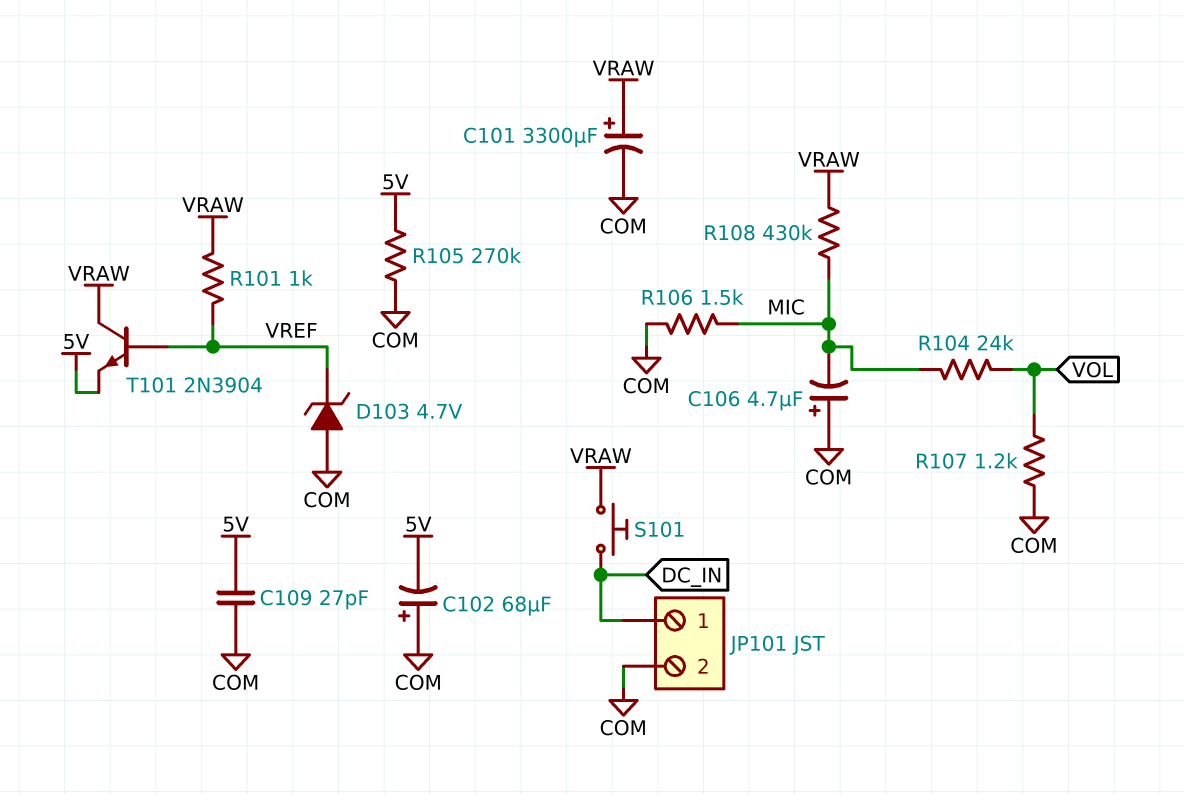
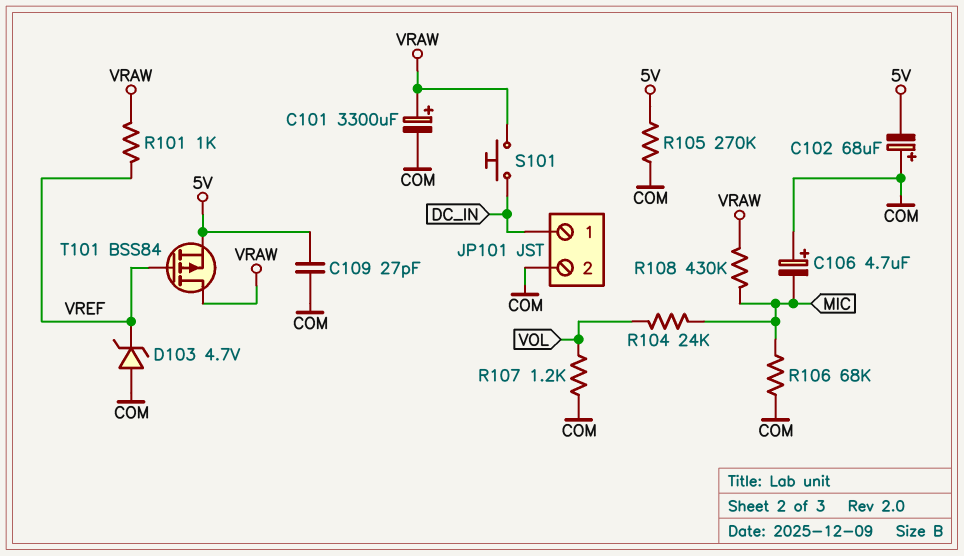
R106: 1.5k (COM, MIC) -> 68k (COM, MIC)
T101: NPN 2N3904 (B VREF, C VRAW, E 5V) -> PMOS BSS84 (G VREF, D VRAW, S 5V)

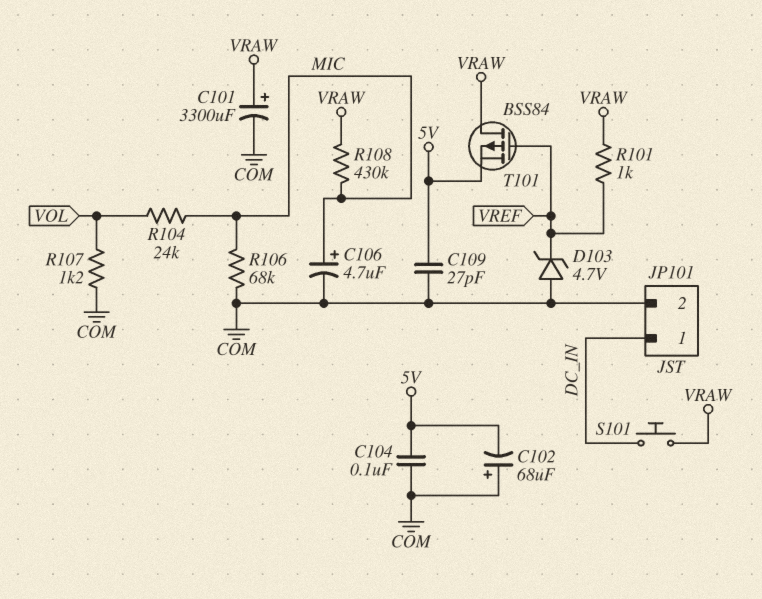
C104: none -> 100nF (5V, COM)
C106: 4.7uF (plus COM, minus MIC) -> 4.7uF (plus MIC, minus COM)
R105: 270k (5V, COM) -> none

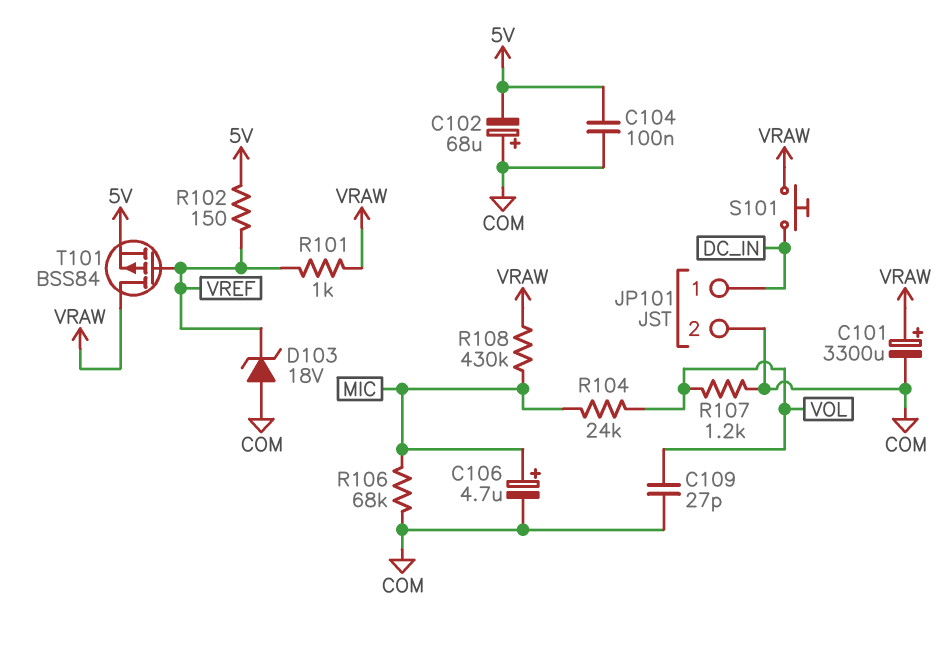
C109: 27pF (5V, COM) -> 27pF (COM, VOL)
D103: zener 4.7V (A COM, K VREF) -> zener 18V (A COM, K VREF)
R102: none -> 150 (5V, VREF)

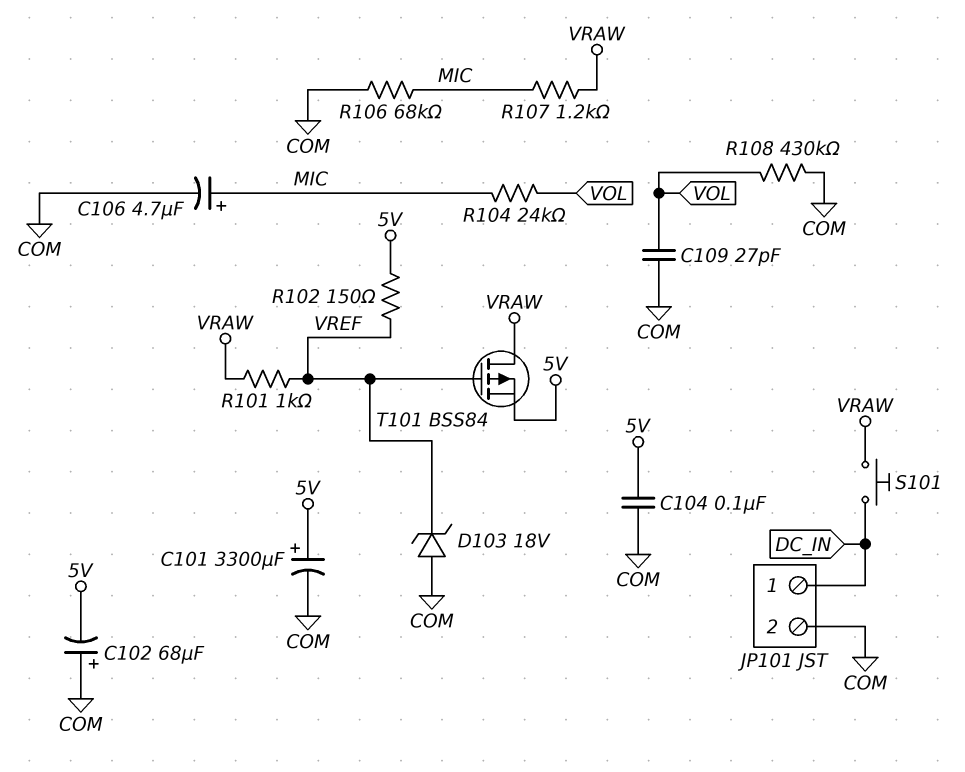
C101: 3300uF (plus VRAW, minus COM) -> 3300uF (plus 5V, minus COM)
R107: 1.2k (COM, VOL) -> 1.2k (MIC, VRAW)
R108: 430k (MIC, VRAW) -> 430k (COM, VOL)

